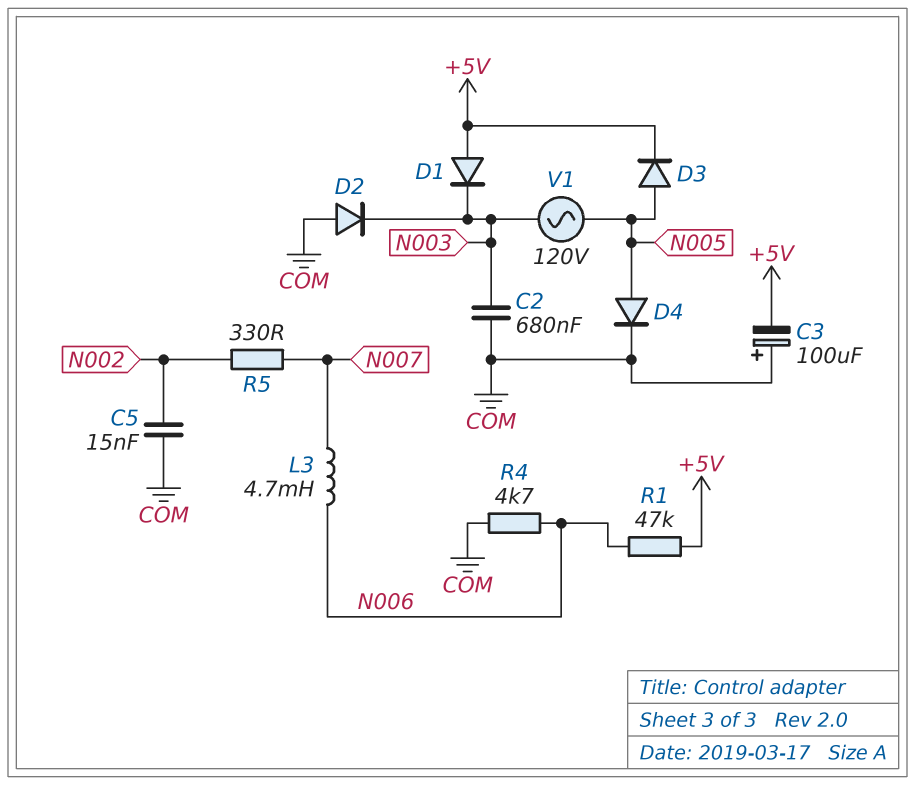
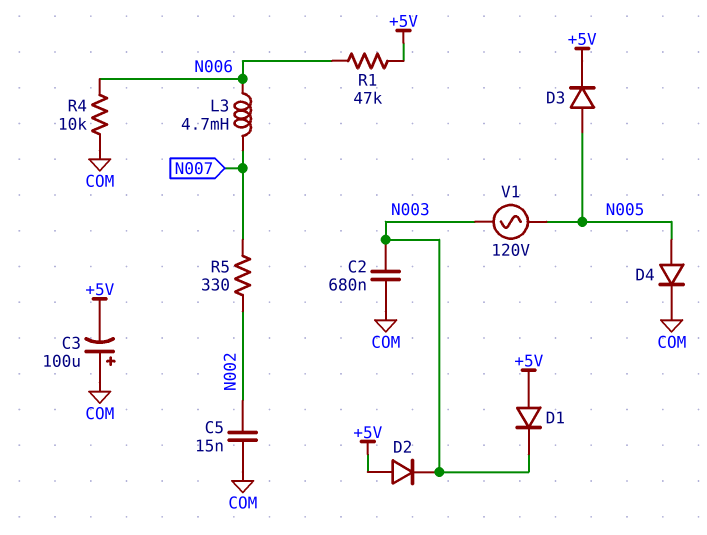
D2: diode (A COM, K N003) -> diode (A +5V, K N003)
R4: 4.7k (COM, N006) -> 10k (COM, N006)

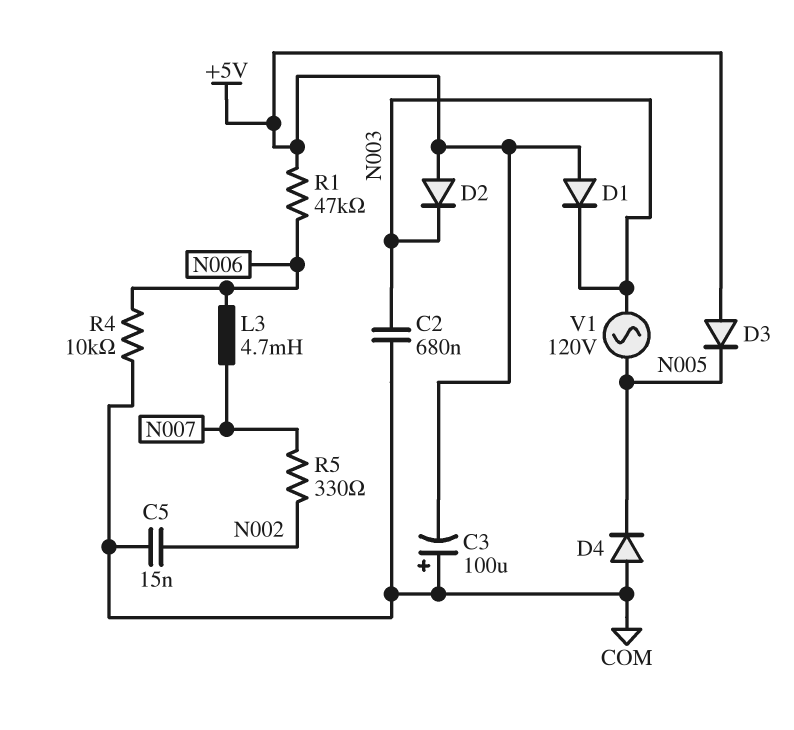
D3: diode (A N005, K +5V) -> diode (A +5V, K N005)
D4: diode (A N005, K COM) -> diode (A COM, K N005)

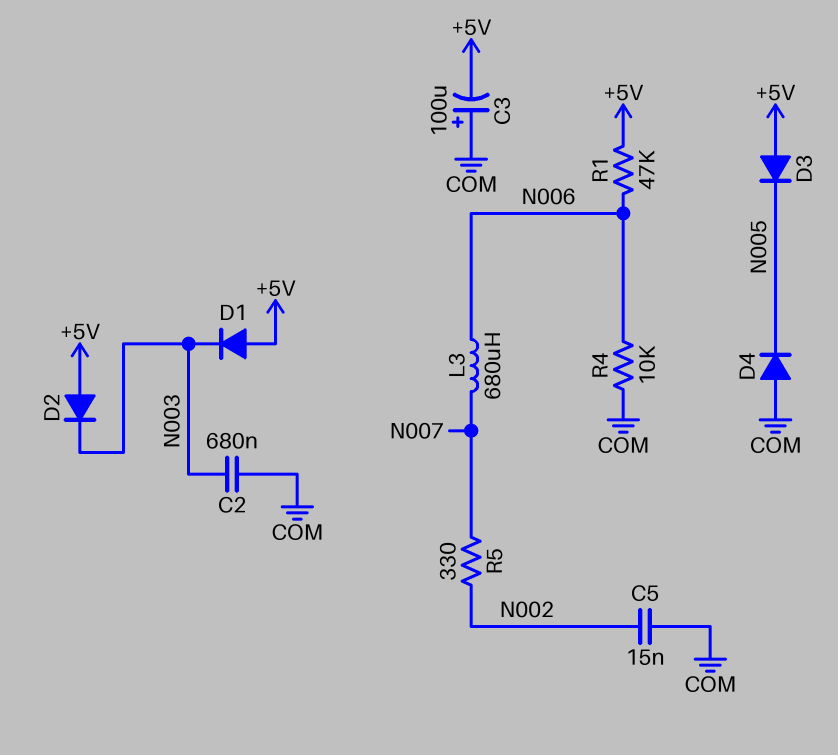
L3: 4.7mH (N006, N007) -> 680uH (N006, N007)
V1: AC 120V (N003, N005) -> none

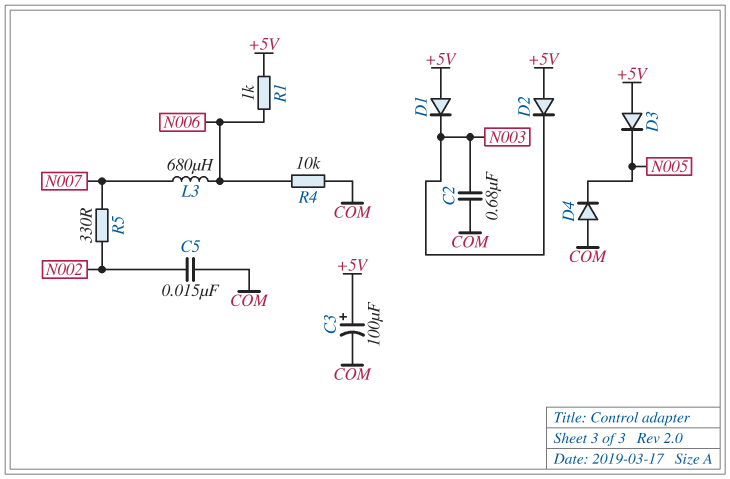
C3: 100uF (plus COM, minus +5V) -> 100uF (plus +5V, minus COM)
R1: 47k (+5V, N006) -> 1k (+5V, N006)

